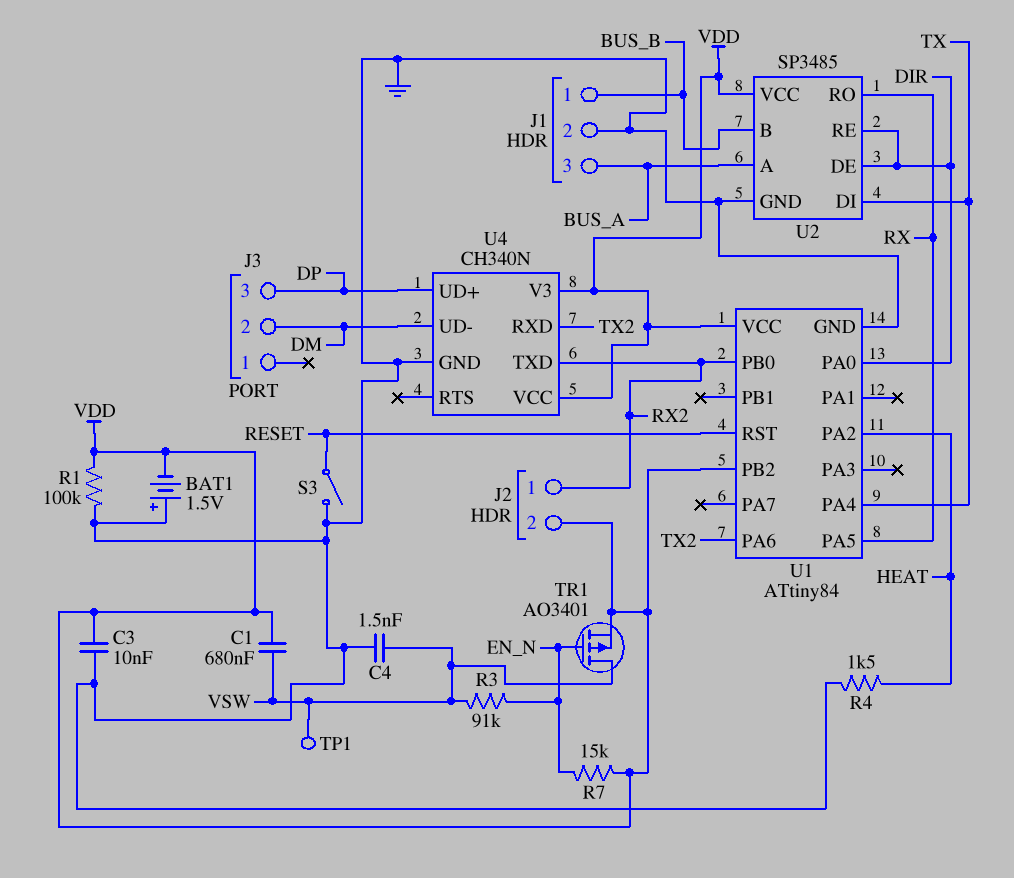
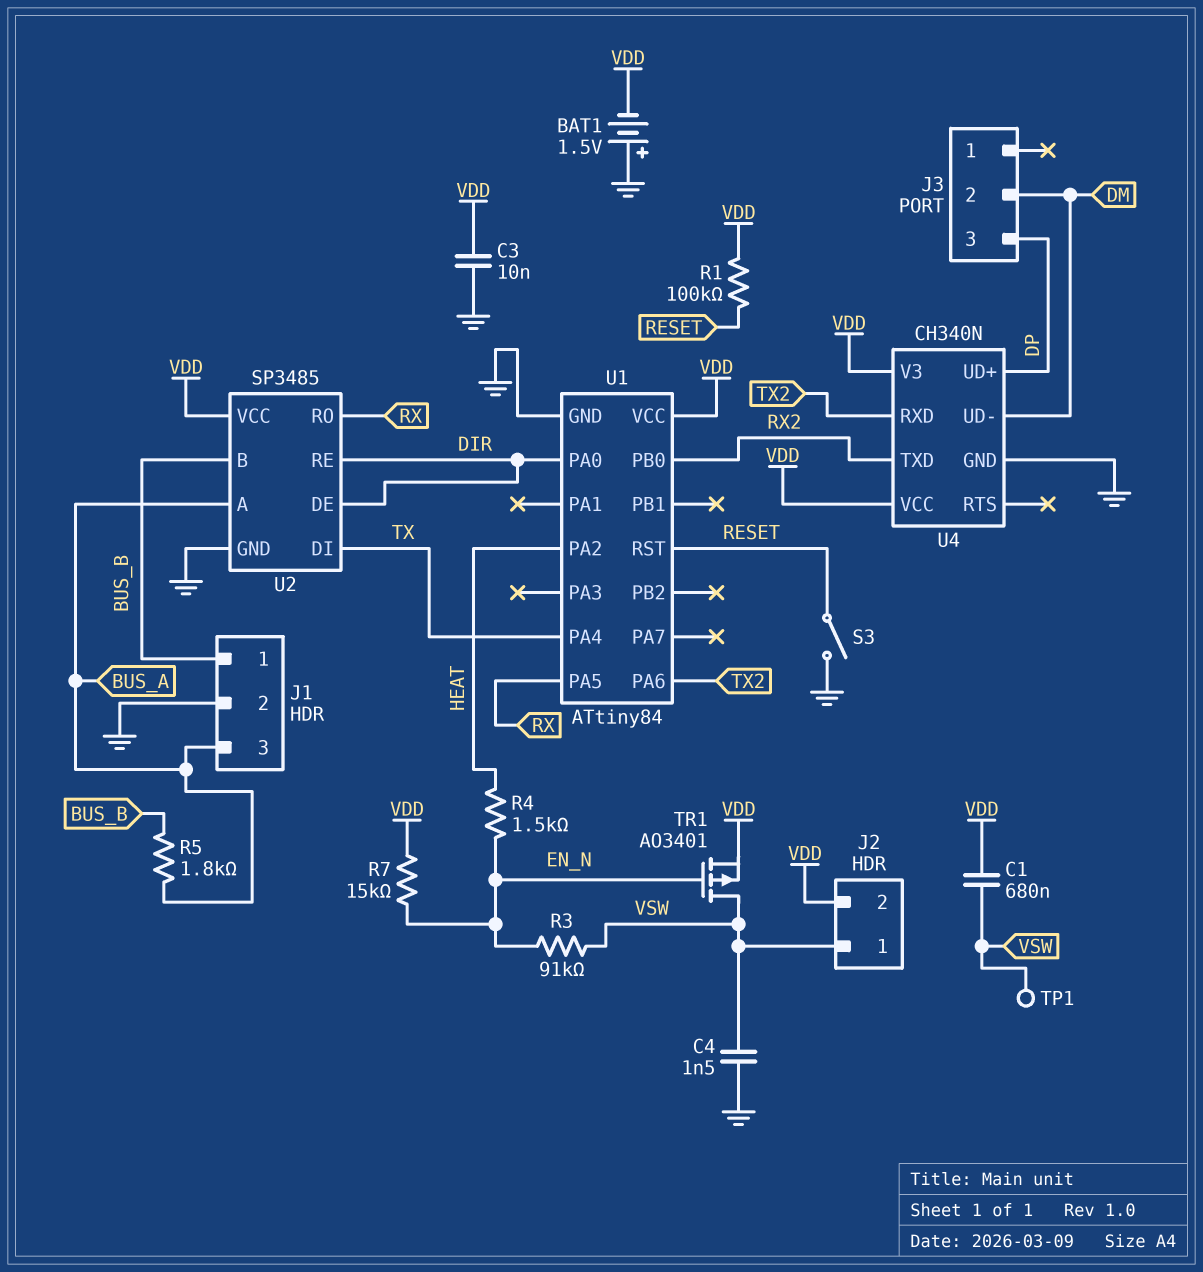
J2 pin 1: RX2 -> VSW
R1: 100k (GND, VDD) -> 100k (RESET, VDD)
R4: 1.5k (GND, HEAT) -> 1.5k (EN_N, HEAT)
R5: none -> 1.8k (BUS_A, BUS_B)
U1 pin PB2: VDD -> none

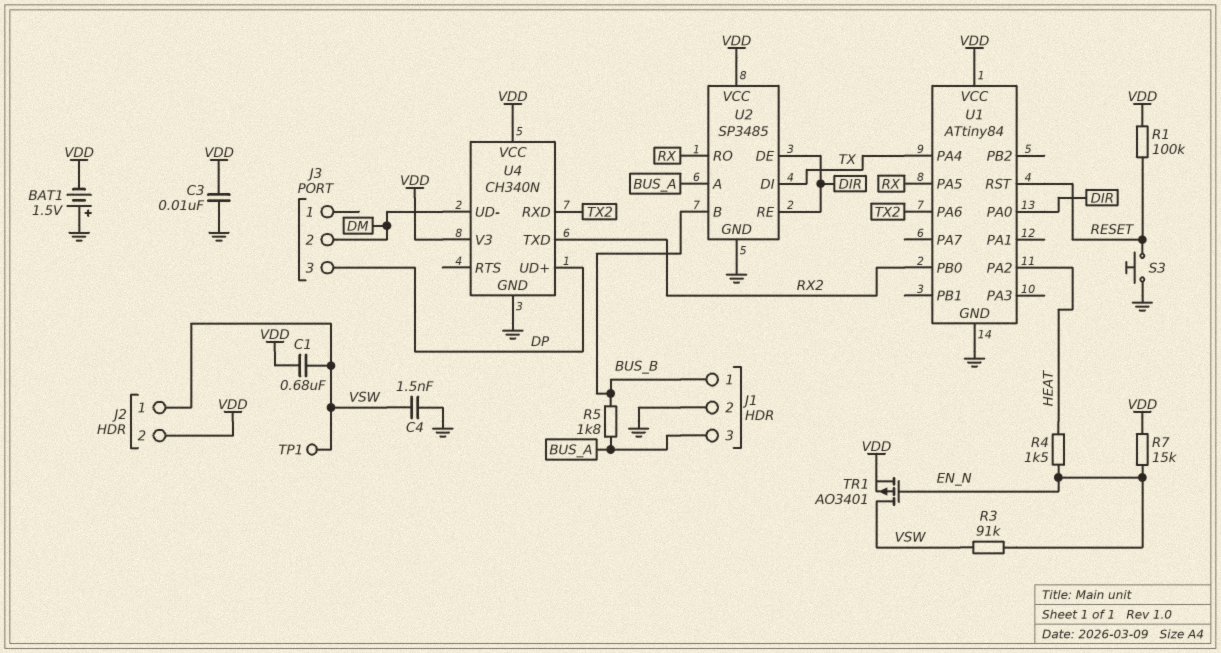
S3: switch (GND, RESET) -> button (GND, RESET)

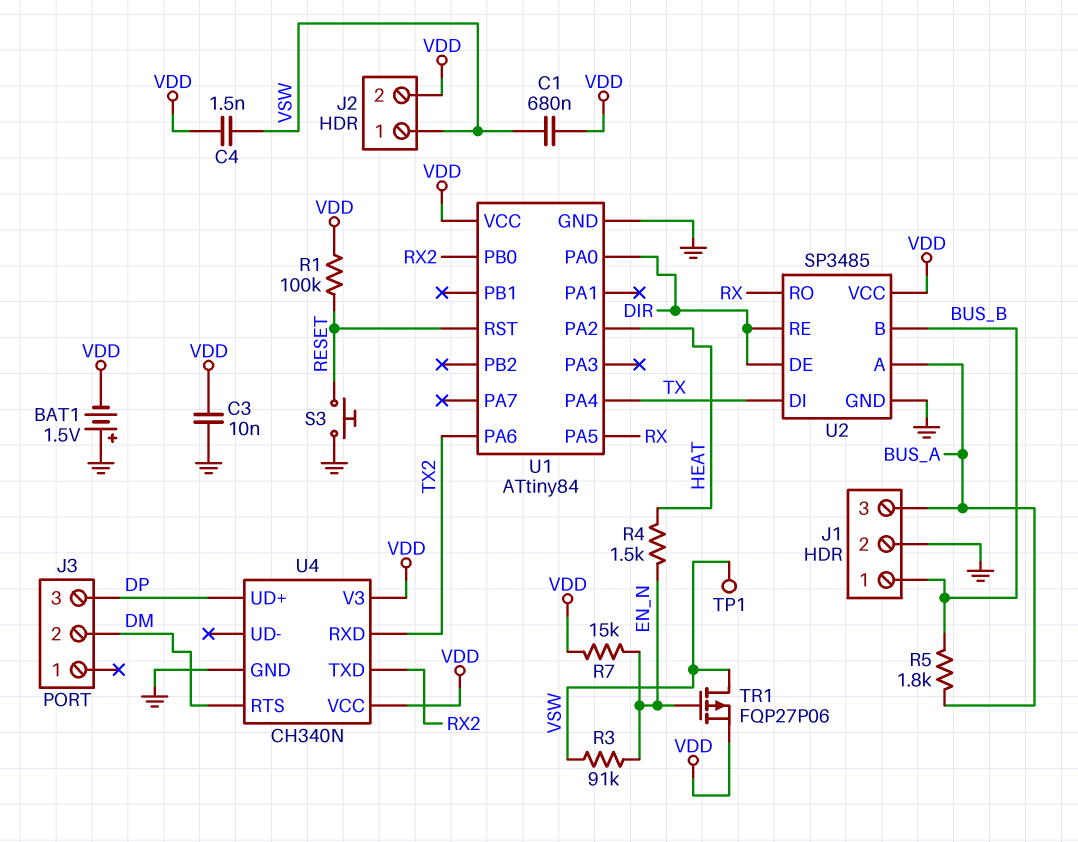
C4: 1.5nF (GND, VSW) -> 1.5nF (VDD, VSW)
TR1: PMOS AO3401 (G EN_N, D VSW, S VDD) -> PMOS FQP27P06 (G EN_N, D VSW, S VDD)
U4 pin RTS: none -> DM
U4 pin UD-: DM -> none

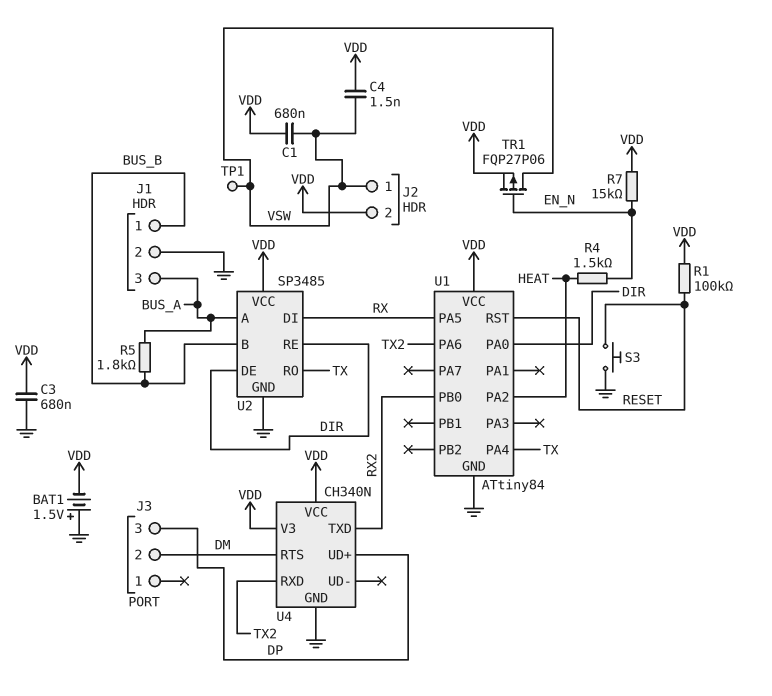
C3: 10nF (GND, VDD) -> 680nF (GND, VDD)
R3: 91k (EN_N, VSW) -> none
U2 pin DI: TX -> RX
U2 pin RO: RX -> TX

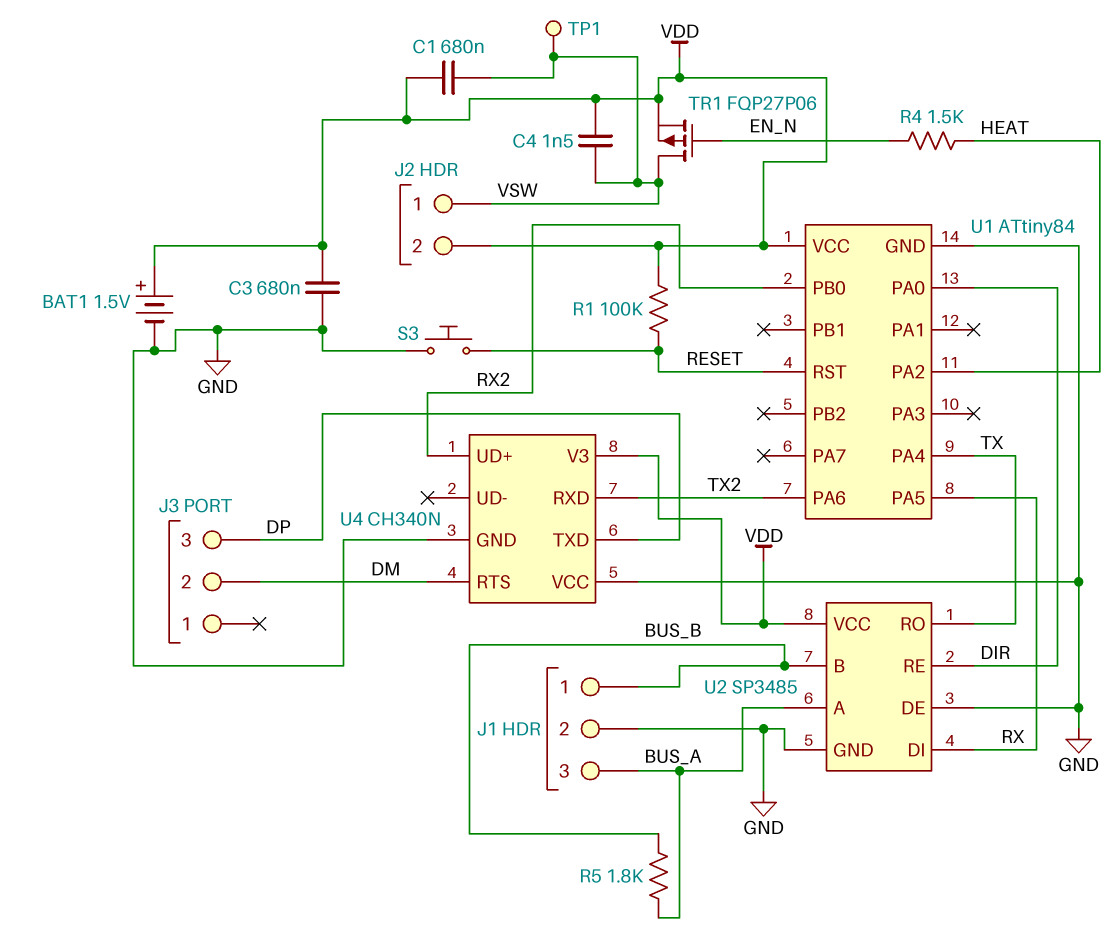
BAT1: 1.5V (plus GND, minus VDD) -> 1.5V (plus VDD, minus GND)
R7: 15k (EN_N, VDD) -> none
U2 pin DE: DIR -> GND
U4 pin TXD: RX2 -> DP
U4 pin UD+: DP -> RX2
U4 pin VCC: VDD -> GND

